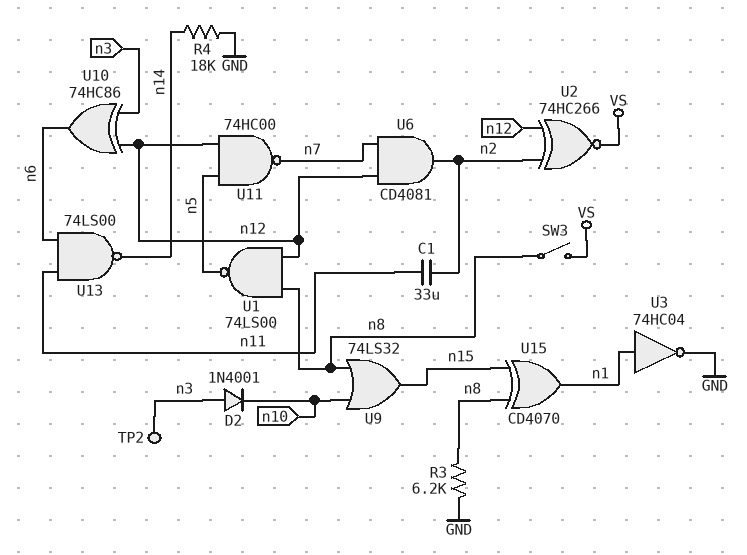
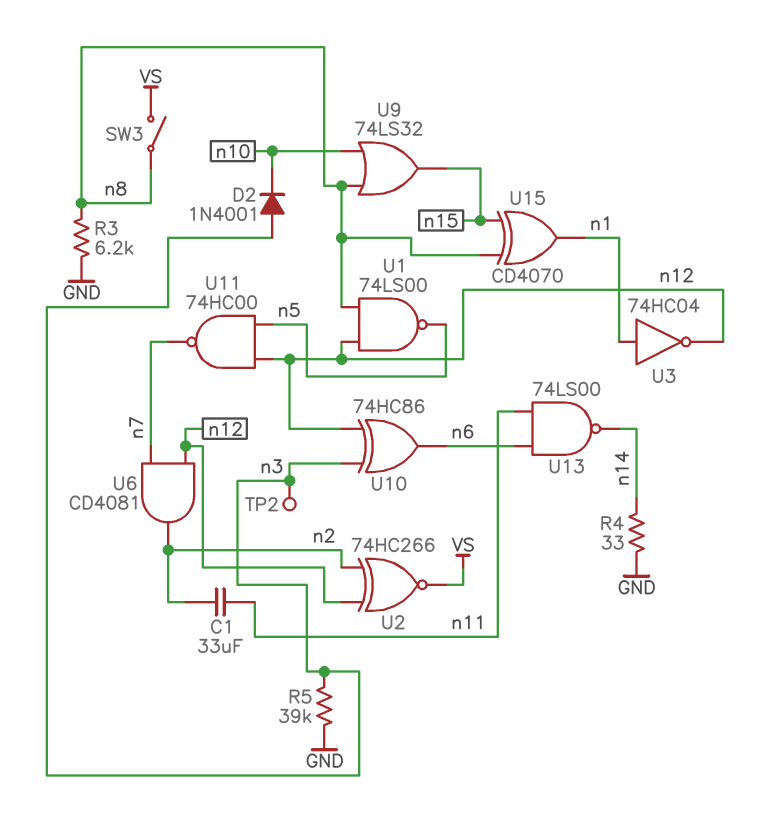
R4: 18k (GND, n14) -> 33 (GND, n14)
R5: none -> 39k (GND, n3)
U3: NOT 74HC04 (in n1, out GND) -> NOT 74HC04 (in n1, out n12)

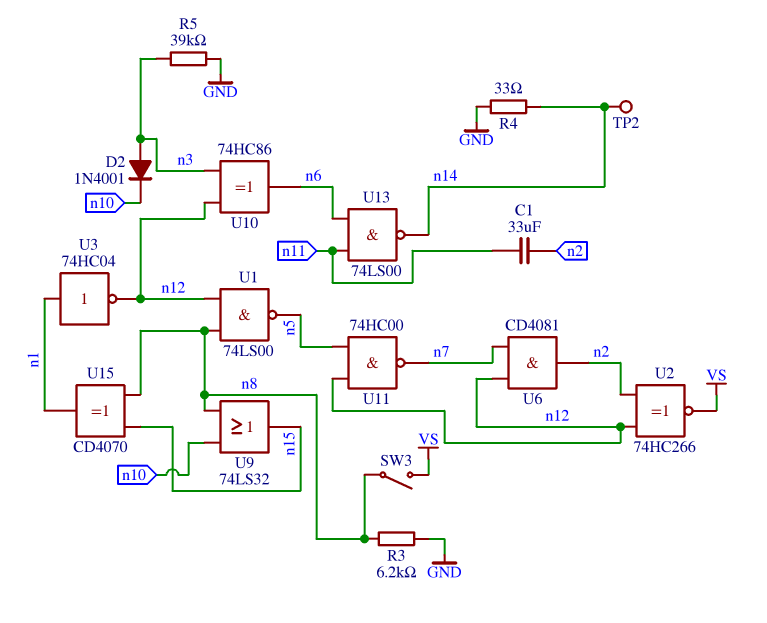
TP2: test point (n3) -> test point (n14)

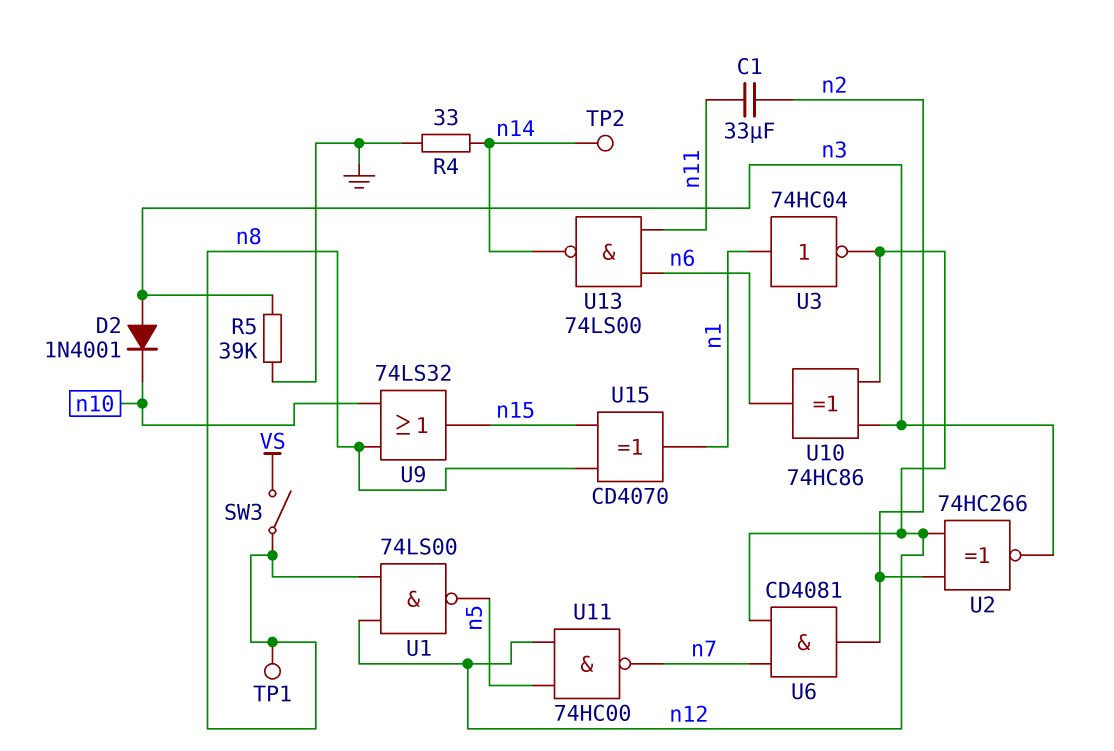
R3: 6.2k (GND, n8) -> none
TP1: none -> test point (n8)
U2: XNOR 74HC266 (in n2, in n12, out VS) -> XNOR 74HC266 (in n2, in n12, out n3)

